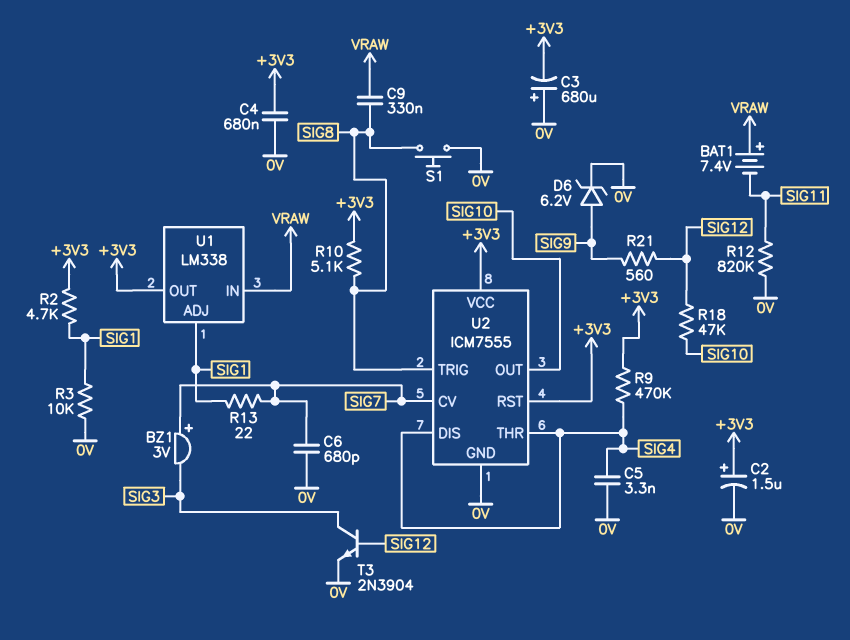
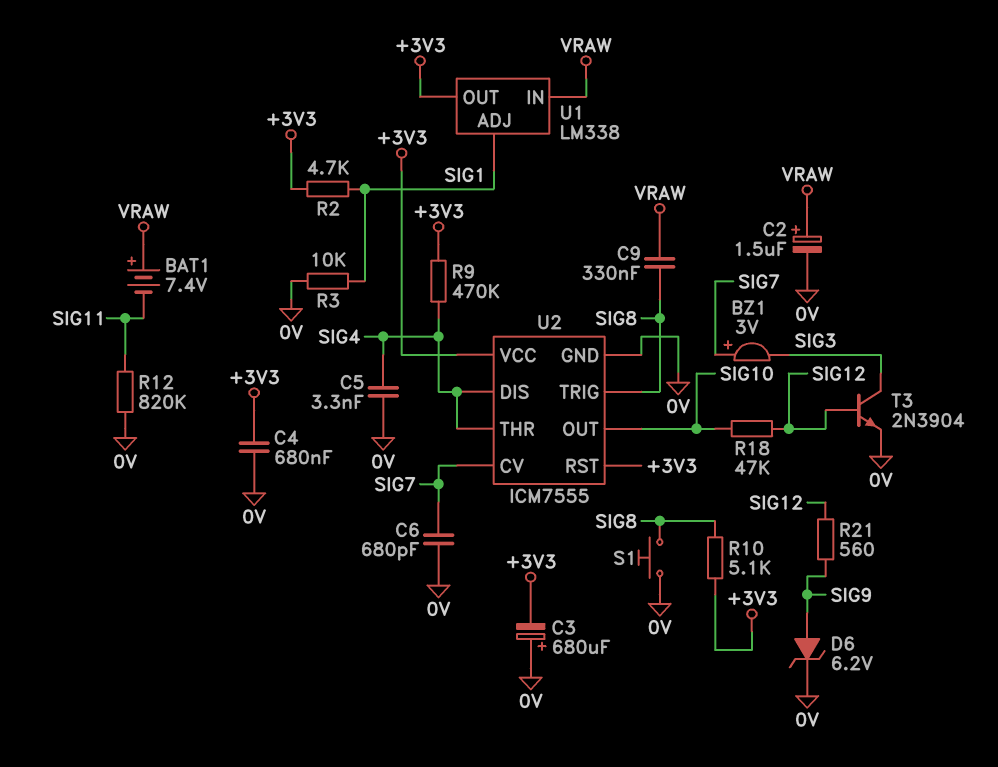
C2: 1.5uF (plus +3V3, minus 0V) -> 1.5uF (plus VRAW, minus 0V)
R13: 22 (SIG1, SIG7) -> none

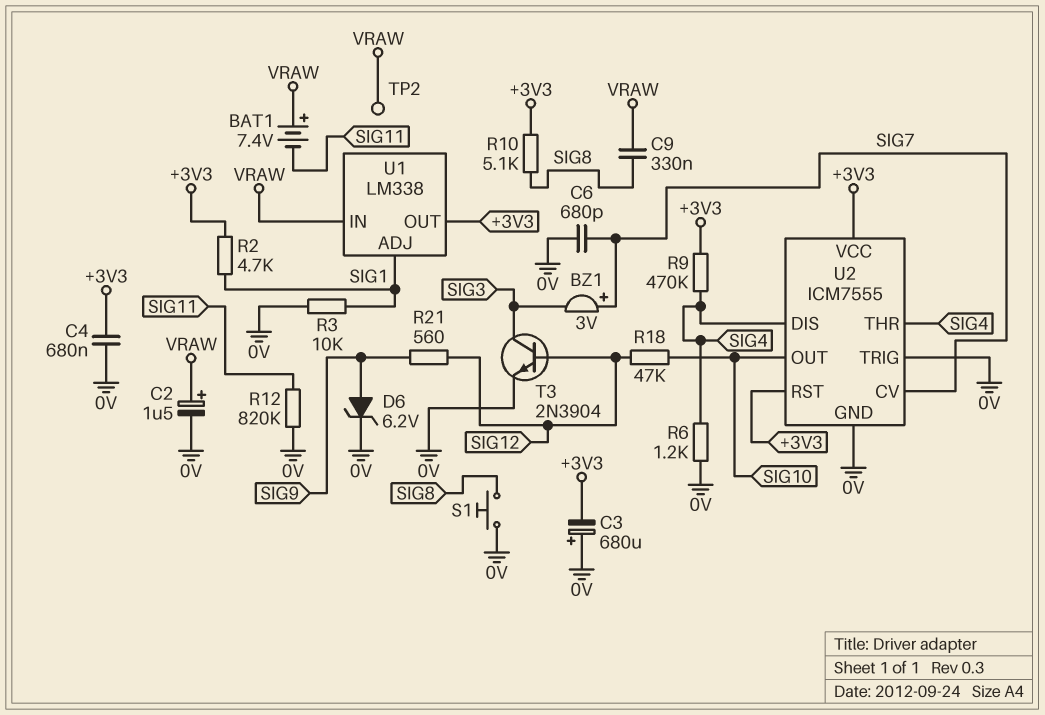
C5: 3.3nF (0V, SIG4) -> none
R6: none -> 1.2k (0V, SIG4)
TP2: none -> test point (VRAW)
U2 pin TRIG: SIG8 -> 0V

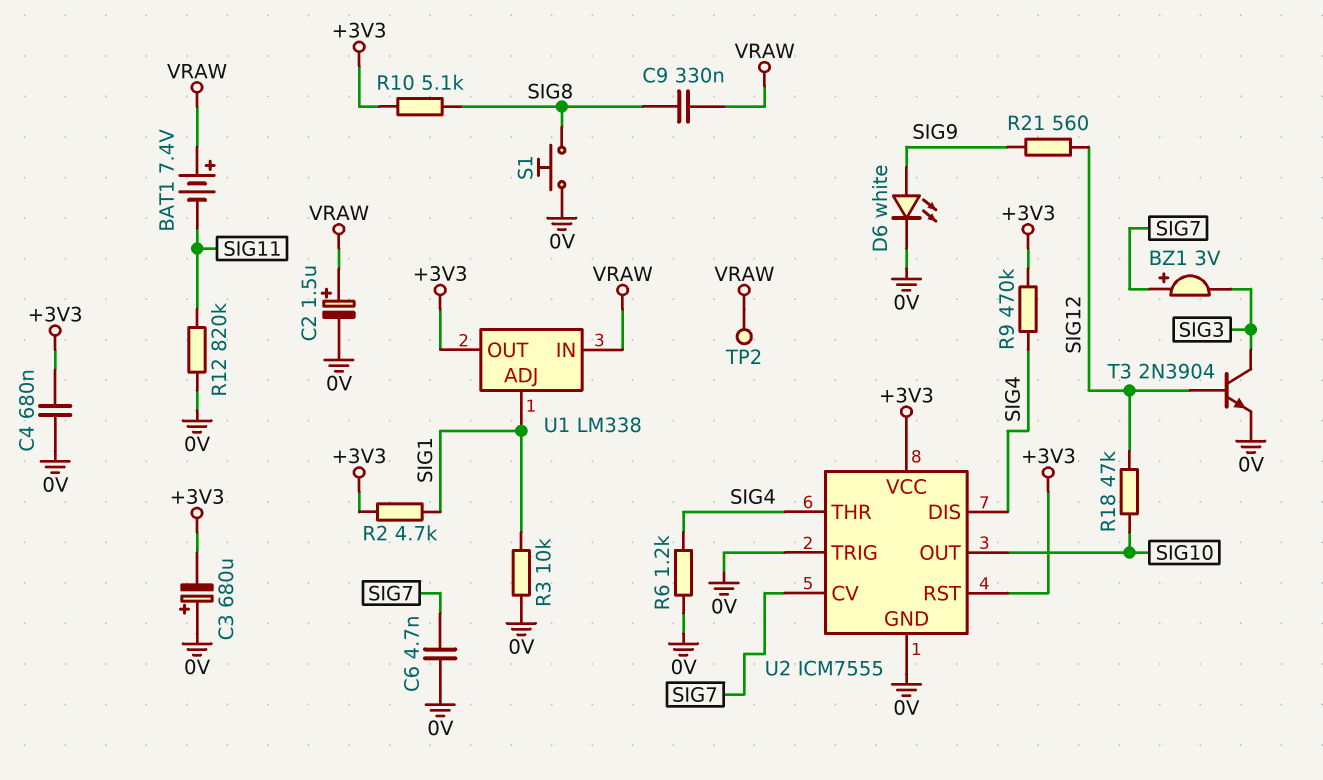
C6: 680pF (0V, SIG7) -> 4.7nF (0V, SIG7)
D6: zener 6.2V (A SIG9, K 0V) -> LED white (A SIG9, K 0V)

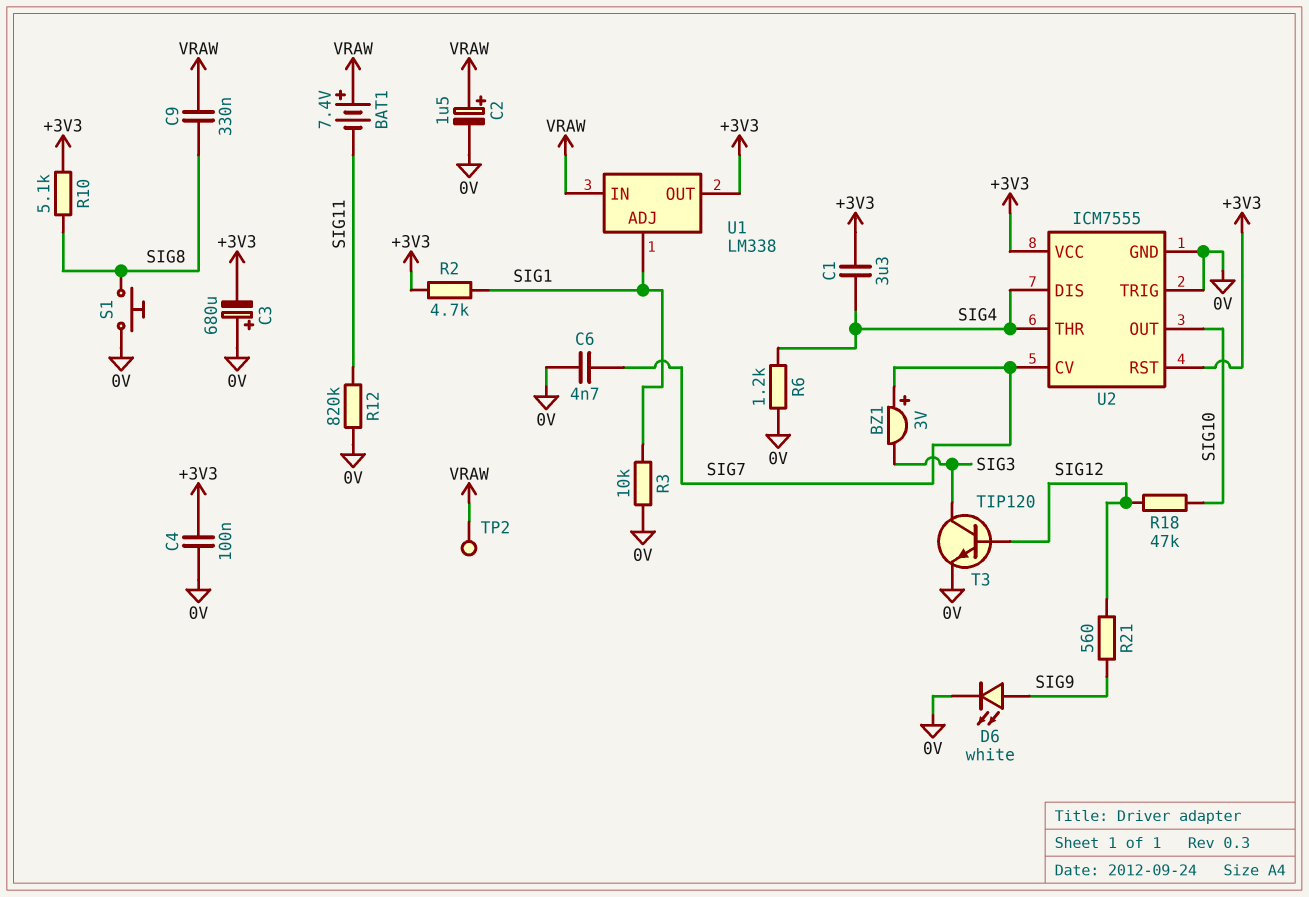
C1: none -> 3.3uF (+3V3, SIG4)
C4: 680nF (+3V3, 0V) -> 100nF (+3V3, 0V)
R9: 470k (+3V3, SIG4) -> none
T3: NPN 2N3904 (B SIG12, C SIG3, E 0V) -> NPN TIP120 (B SIG12, C SIG3, E 0V)

